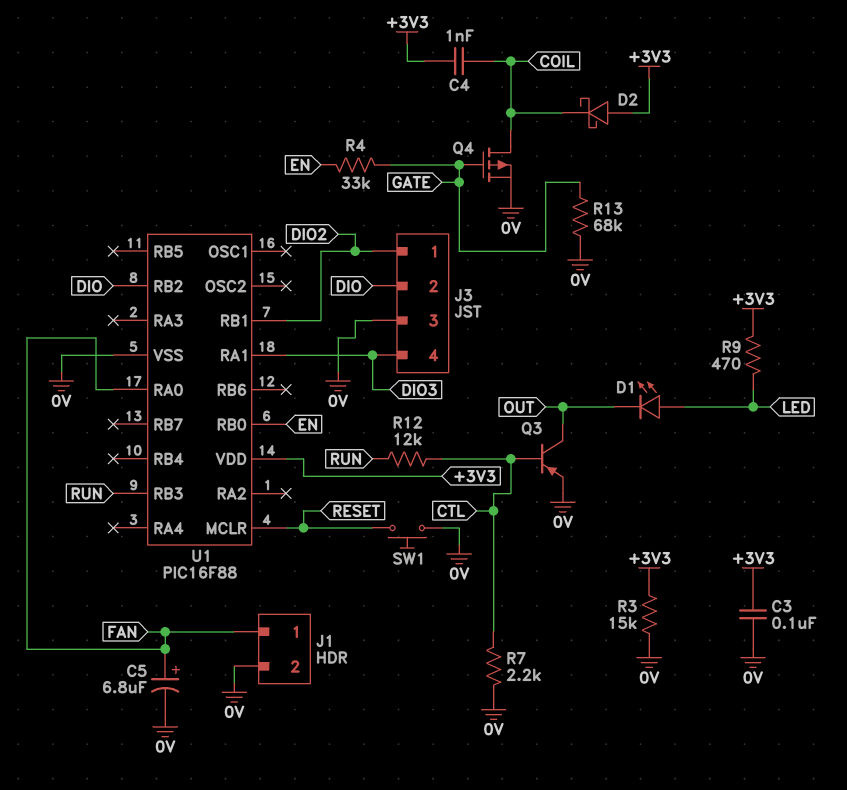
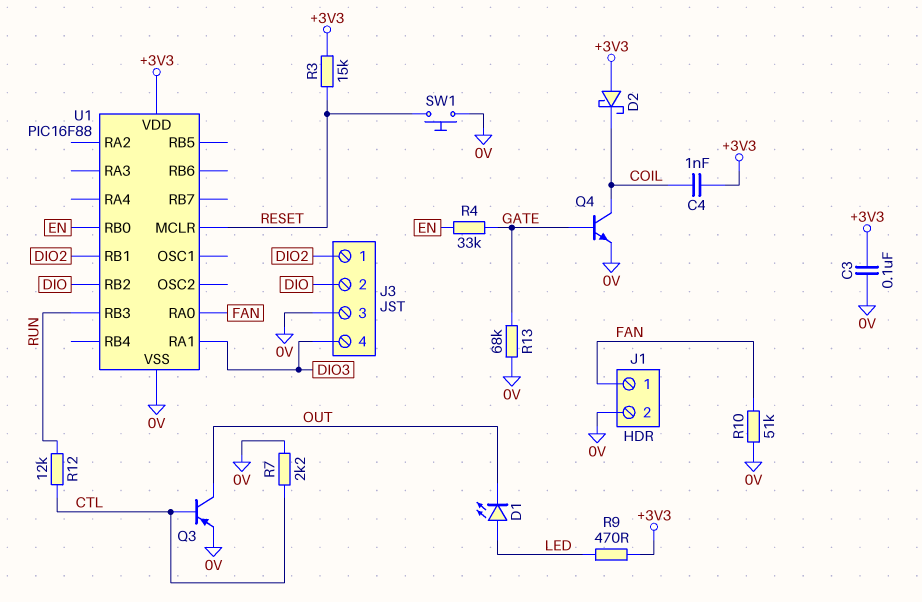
C5: 6.8uF (plus FAN, minus 0V) -> none
Q4: PMOS (G GATE, D COIL, S 0V) -> NPN (B GATE, C COIL, E 0V)
R3: 15k (+3V3, 0V) -> 15k (+3V3, RESET)
R10: none -> 51k (0V, FAN)

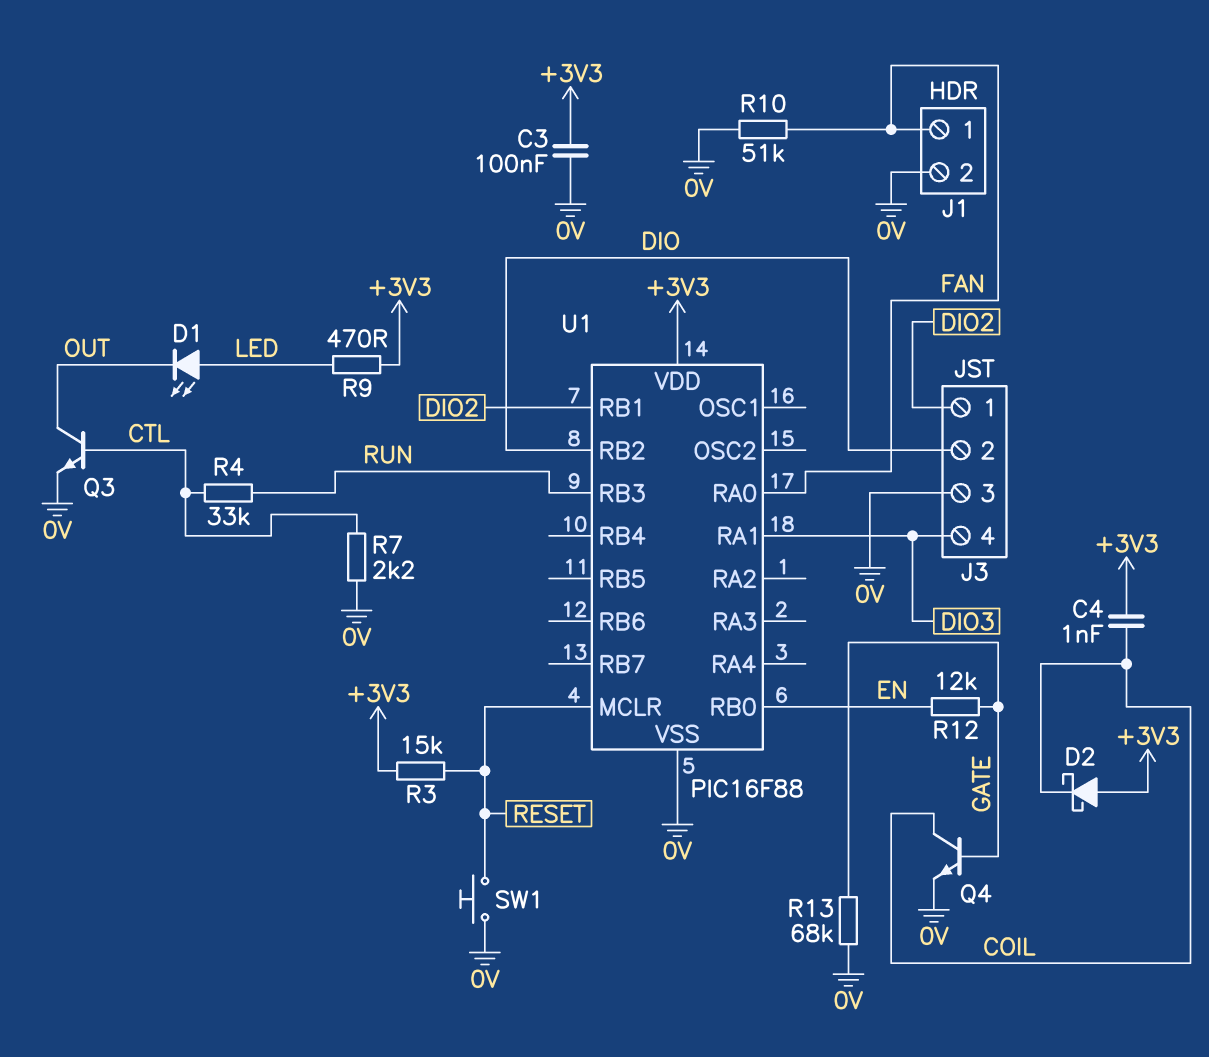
Q3: PNP (B CTL, C OUT, E 0V) -> NPN (B CTL, C OUT, E 0V)
R4: 33k (EN, GATE) -> 33k (CTL, RUN)
R12: 12k (CTL, RUN) -> 12k (EN, GATE)

